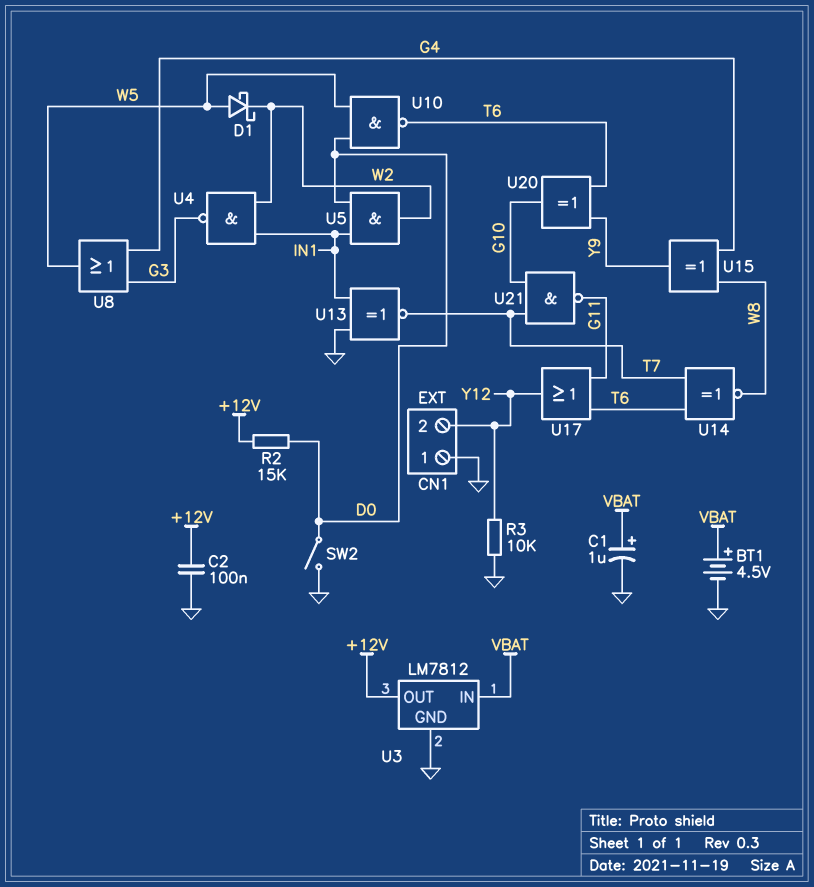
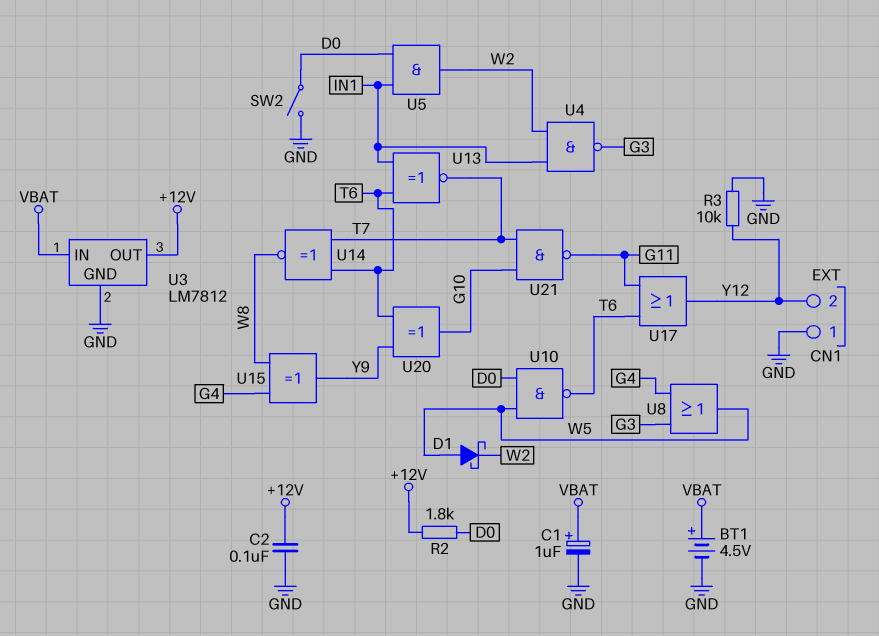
R2: 15k (+12V, D0) -> 1.8k (+12V, D0)
U13: XNOR (in GND, in IN1, out T7) -> XNOR (in IN1, in T6, out T7)

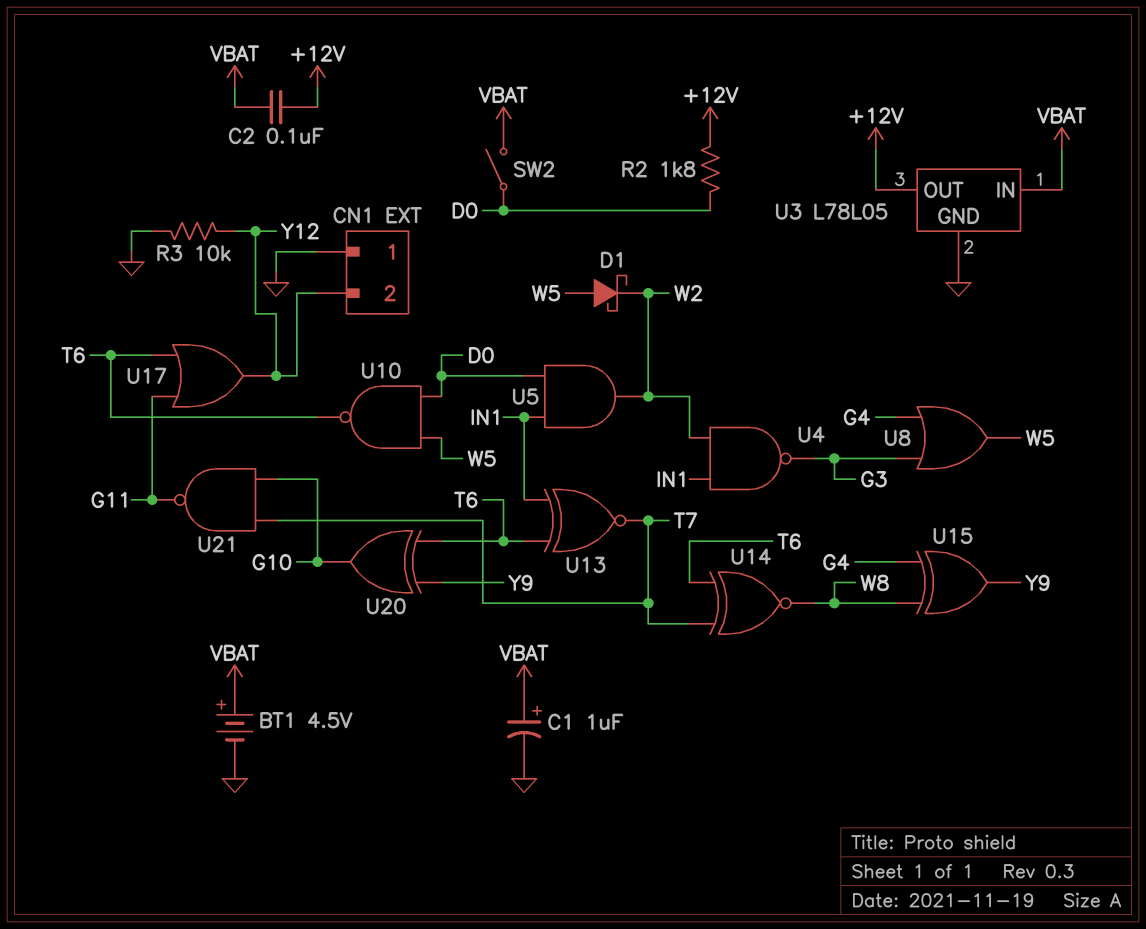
C2: 100nF (+12V, GND) -> 100nF (+12V, VBAT)
SW2: switch (D0, GND) -> switch (D0, VBAT)
U3: LM7812 -> L78L05

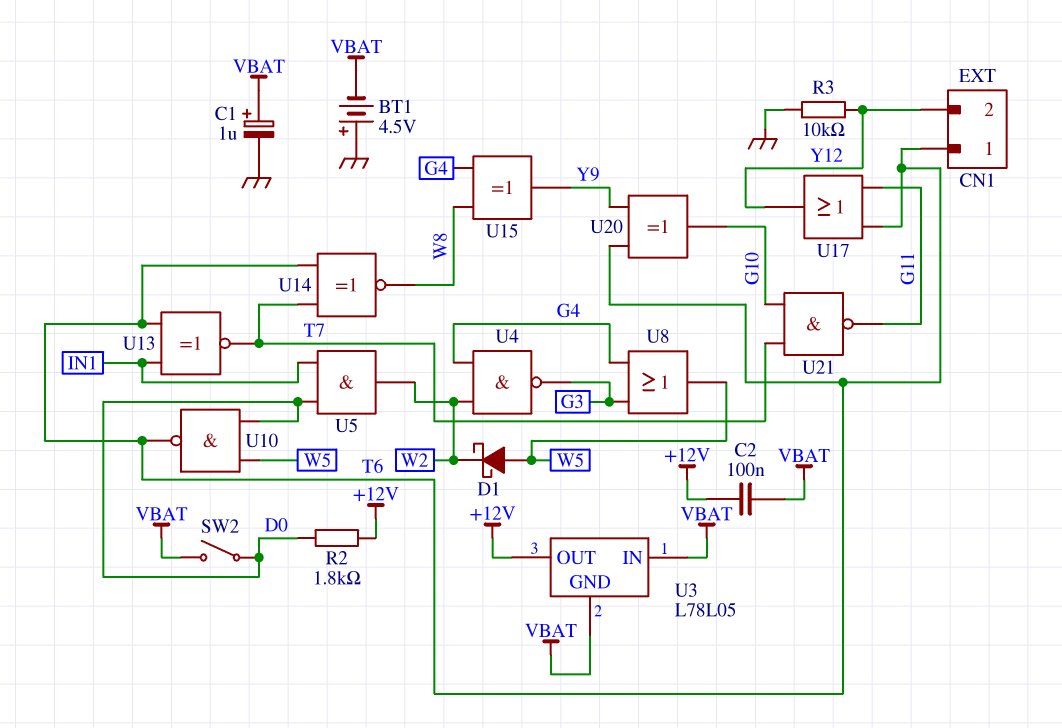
BT1: 4.5V (plus VBAT, minus GND) -> 4.5V (plus GND, minus VBAT)
CN1 pin 1: GND -> T6
U3 pin GND: GND -> VBAT
U4: NAND (in IN1, in W2, out G3) -> NAND (in G4, in W2, out G3)

